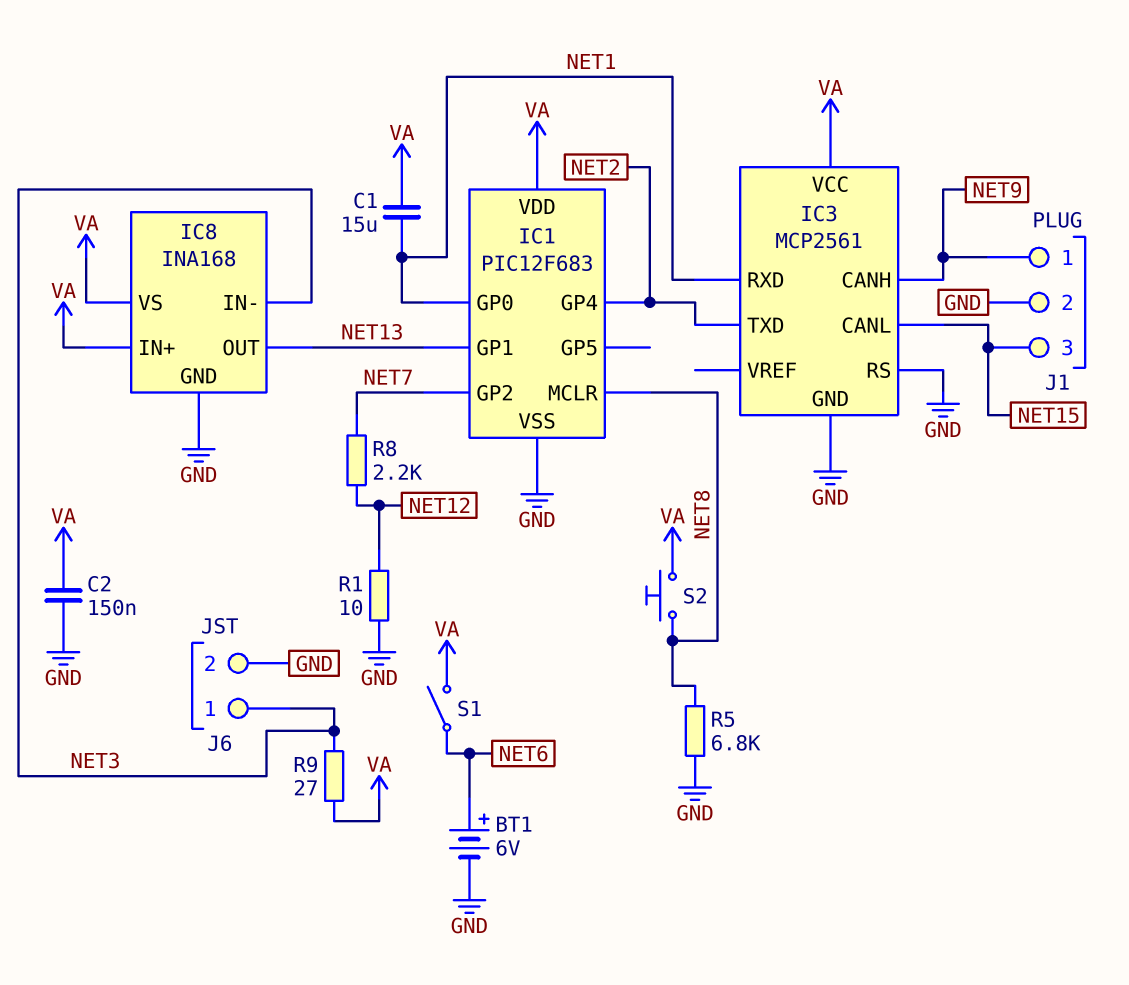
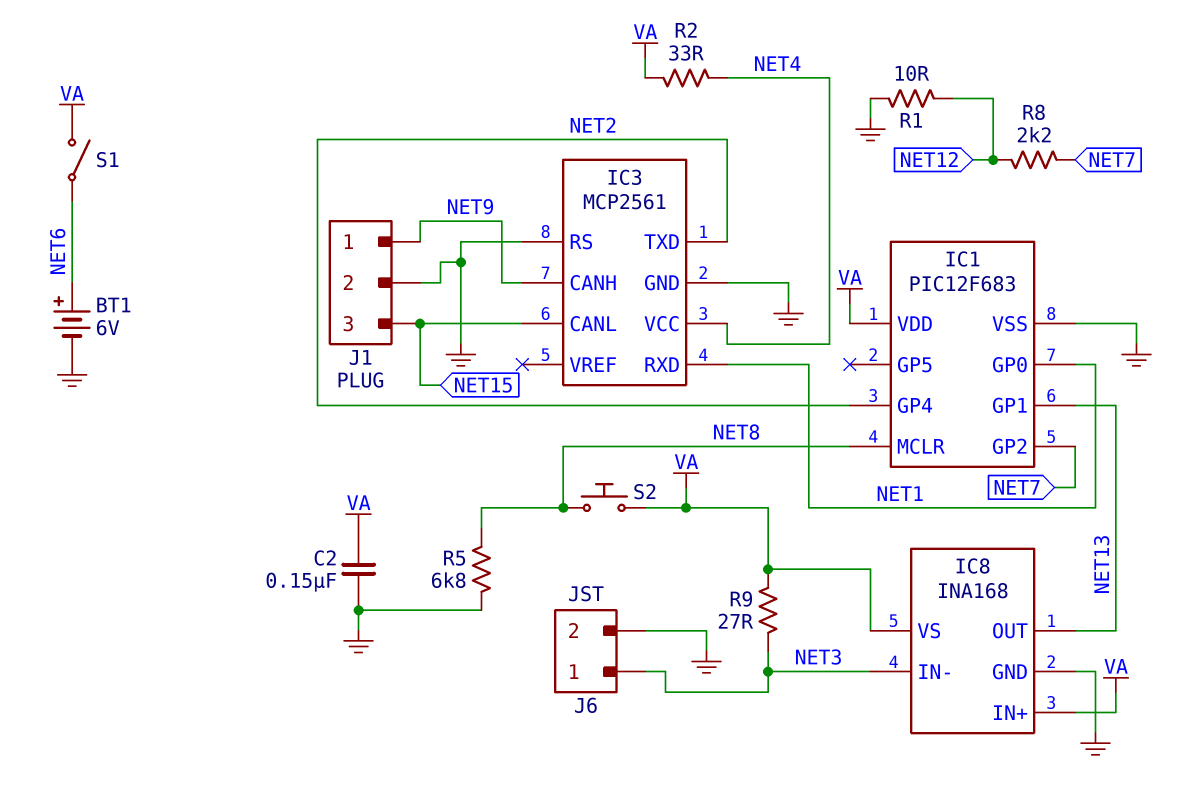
C1: 15uF (NET1, VA) -> none
IC3 pin VCC: VA -> NET4
R2: none -> 33 (NET4, VA)

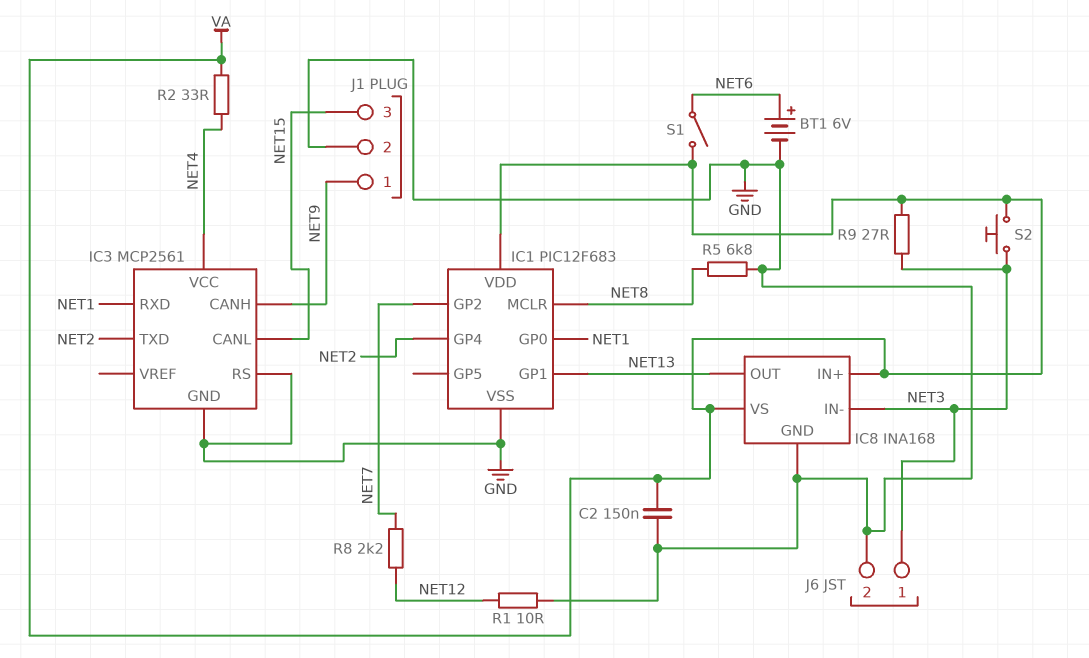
S2: button (NET8, VA) -> button (NET3, VA)

